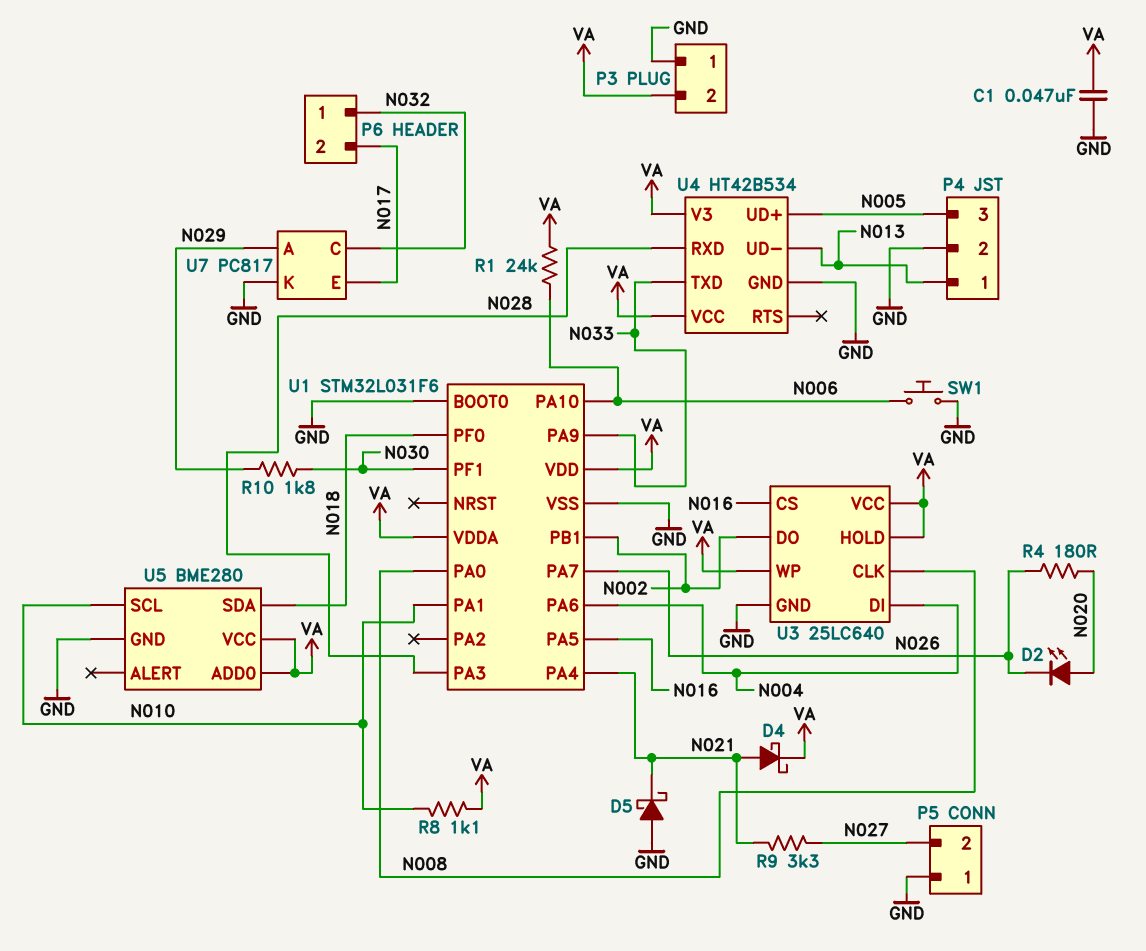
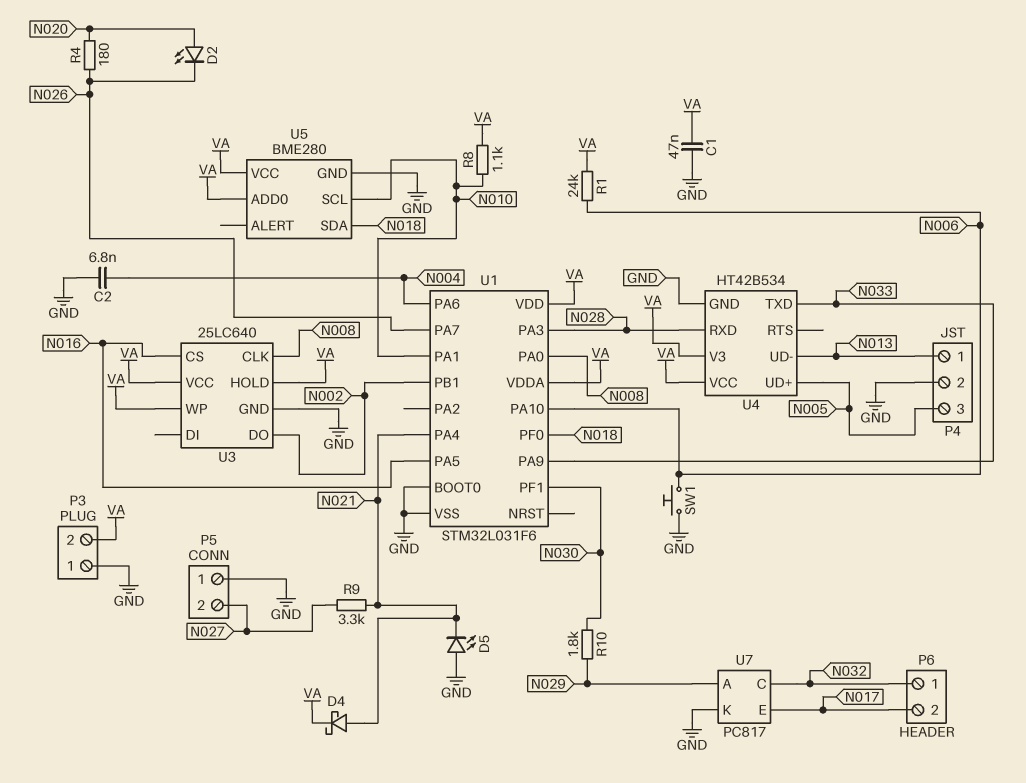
C2: none -> 6.8nF (GND, N004)
D5: schottky (A GND, K N021) -> LED (A GND, K N021)
U3 pin DI: N004 -> none

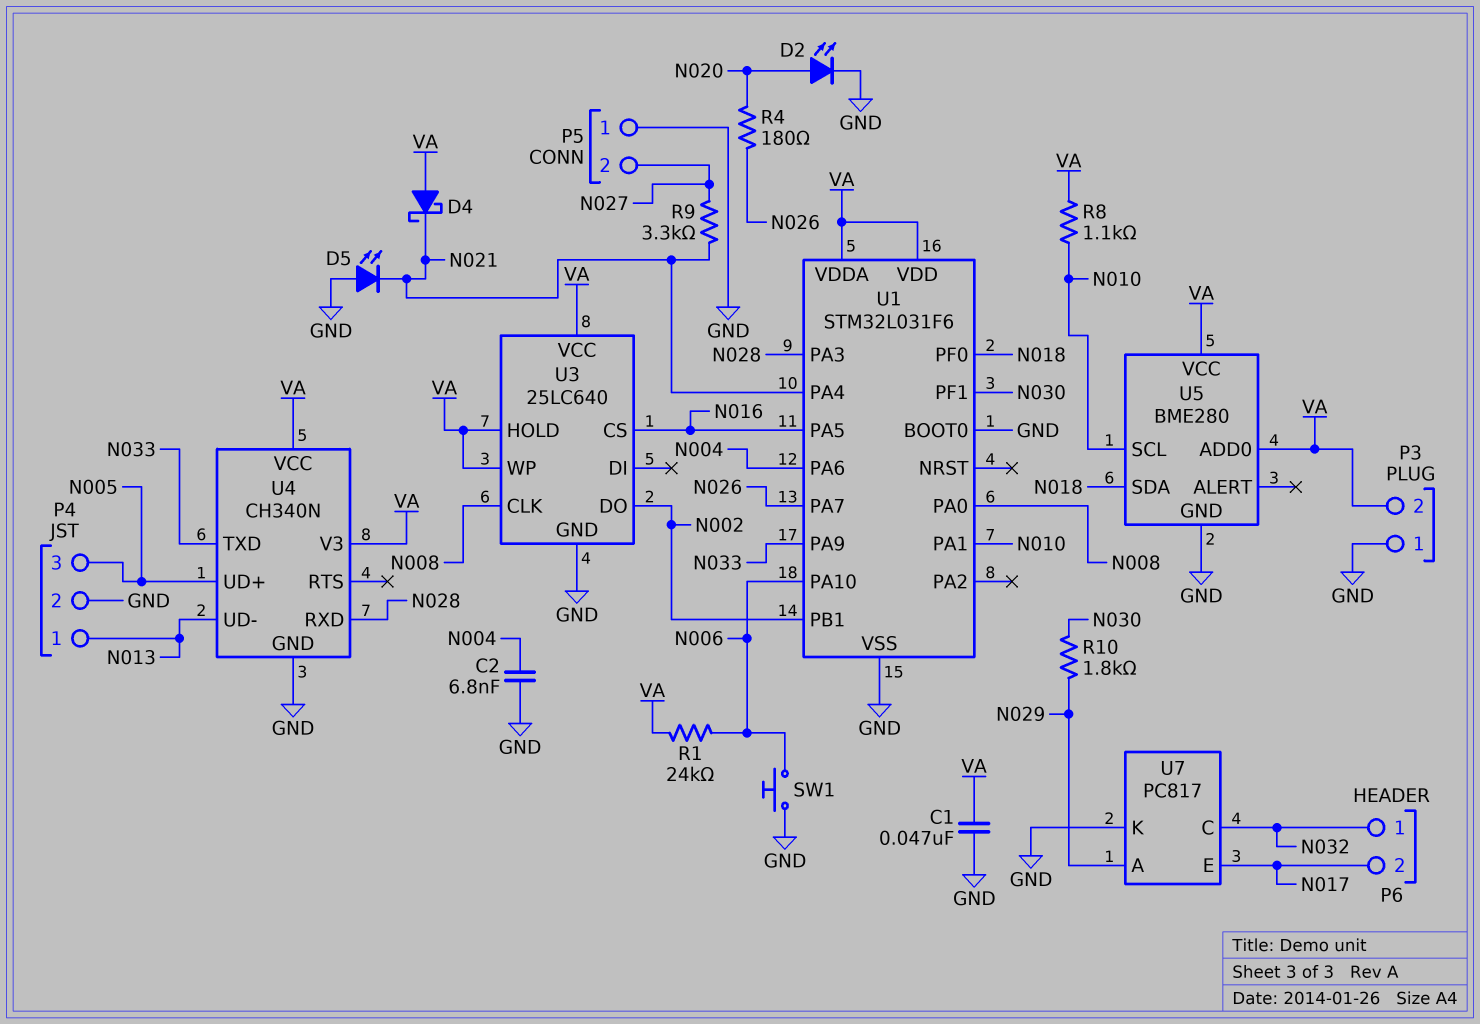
D2: LED (A N020, K N026) -> LED (A N020, K GND)
D4: schottky (A N021, K VA) -> schottky (A VA, K N021)
U4: HT42B534 -> CH340N

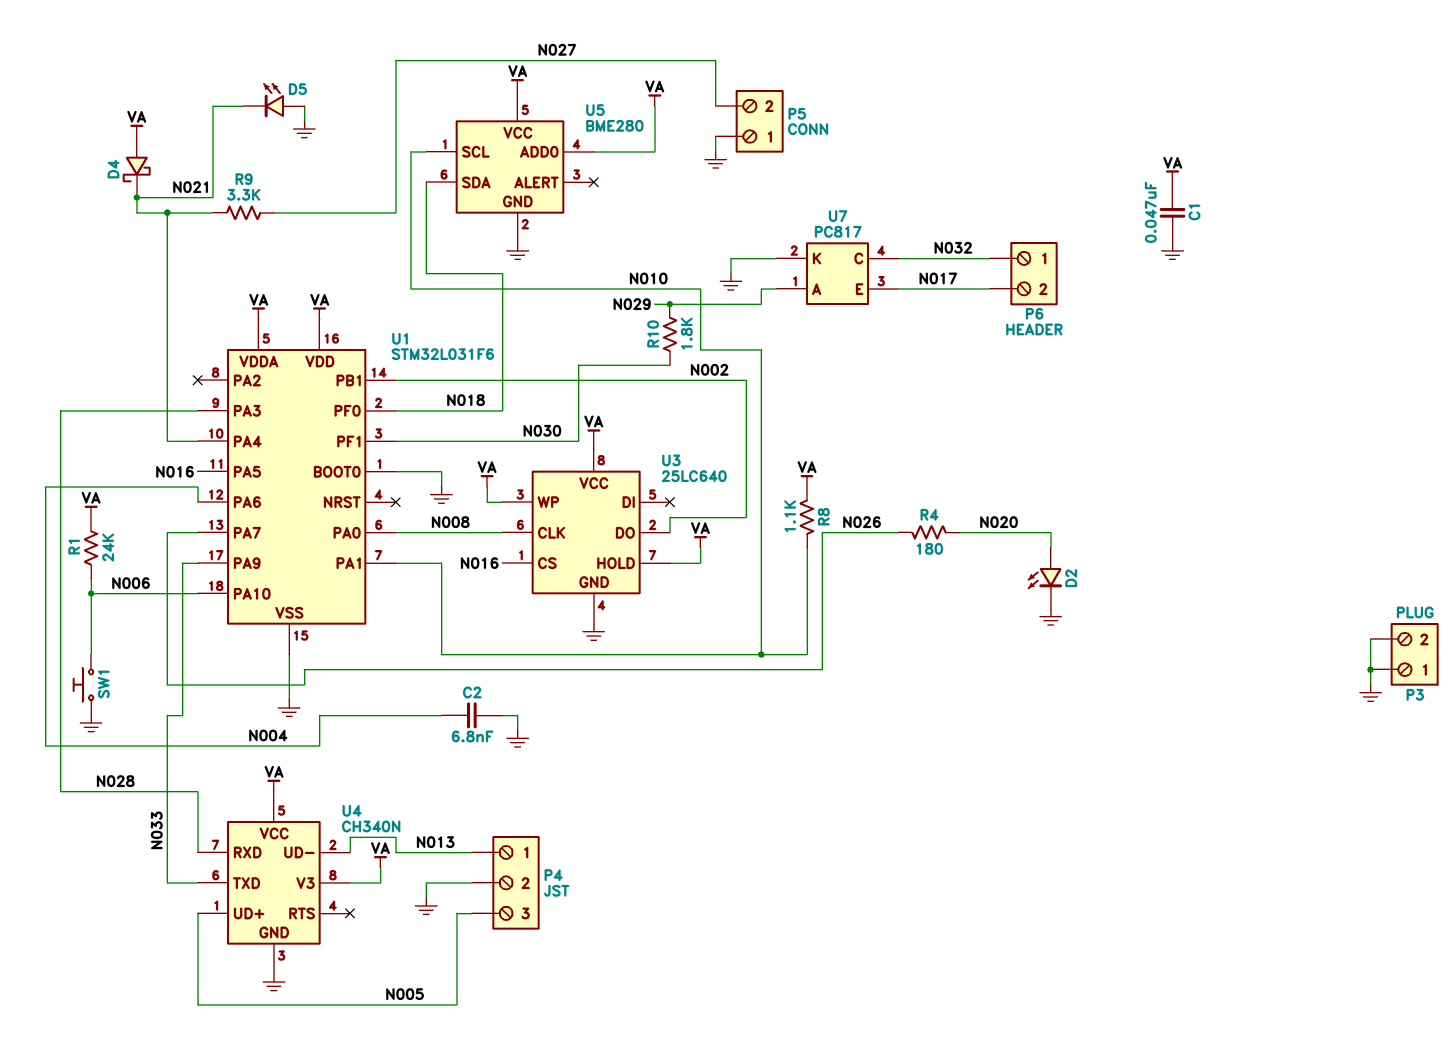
P3 pin 2: VA -> GND

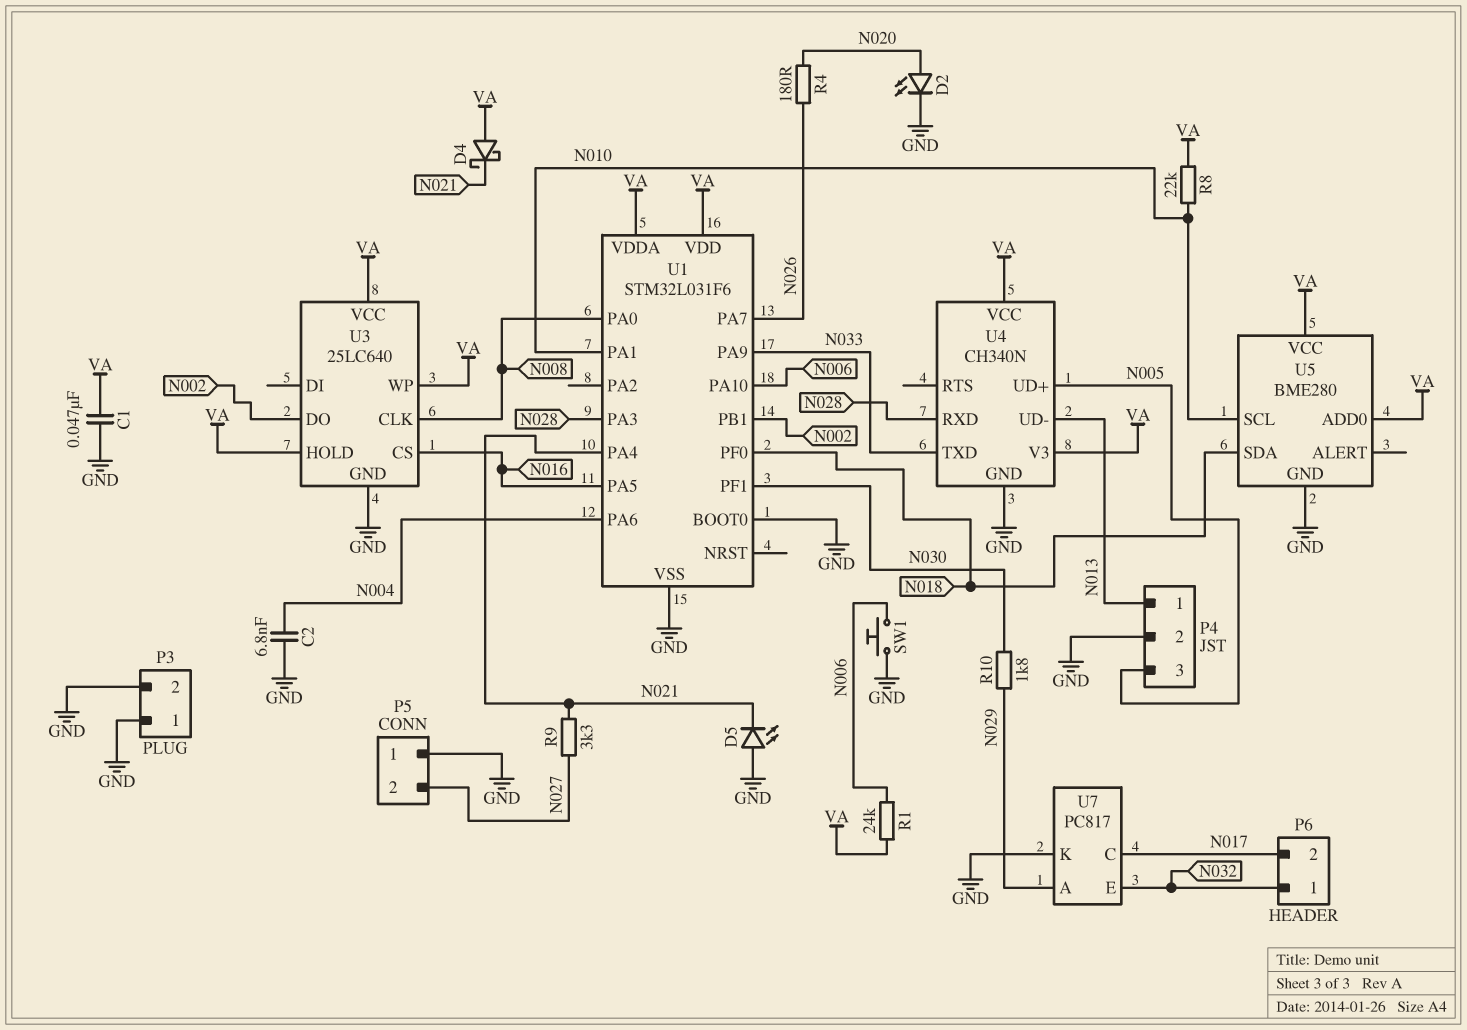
R8: 1.1k (N010, VA) -> 22k (N010, VA)
U7 pin C: N032 -> N017
U7 pin E: N017 -> N032

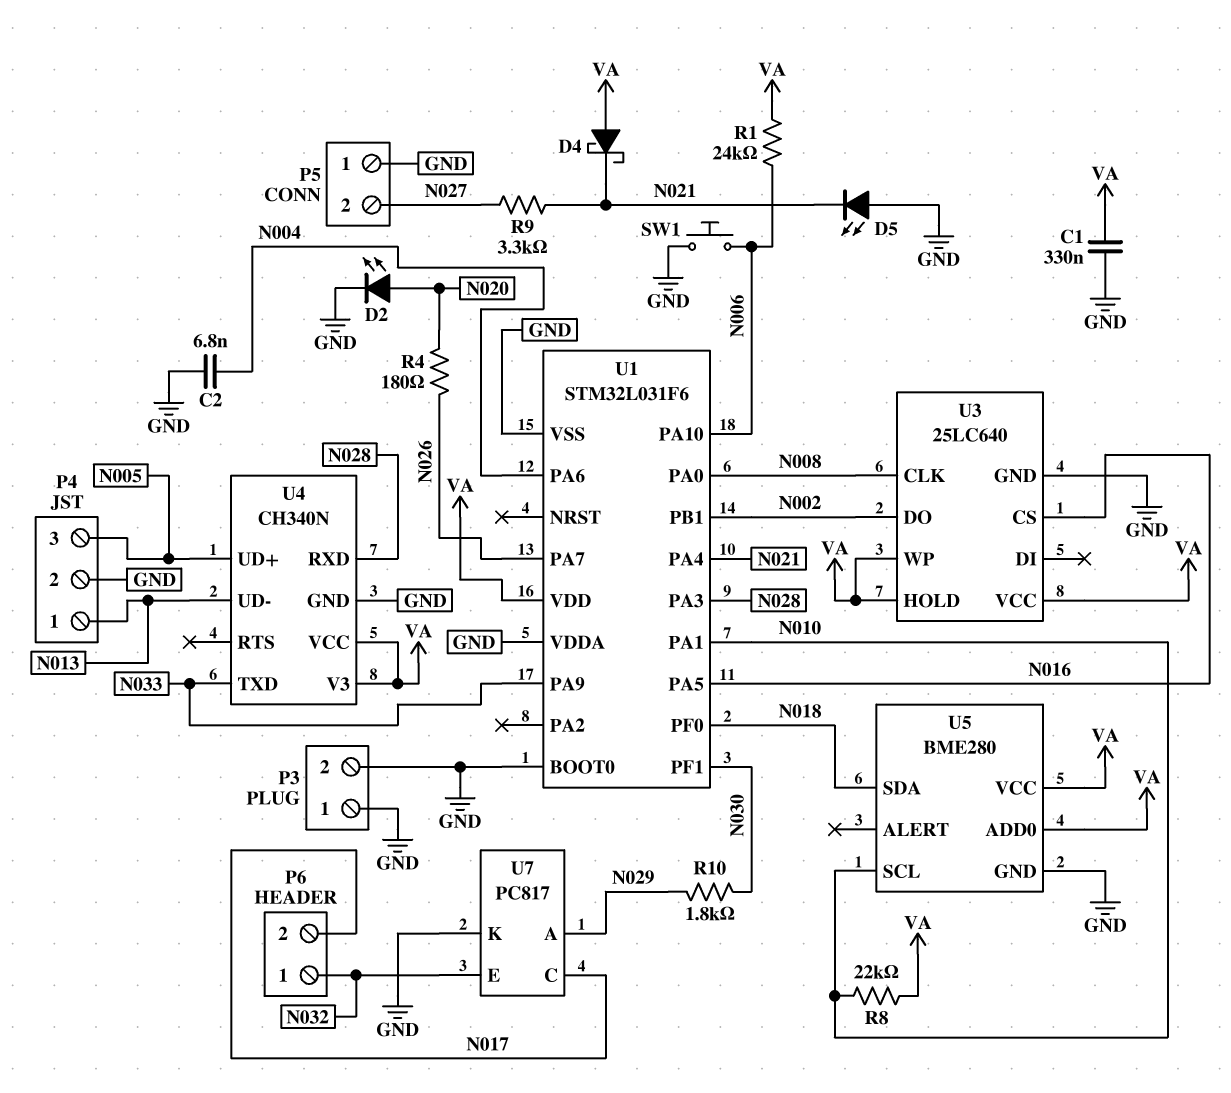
C1: 47nF (GND, VA) -> 330nF (GND, VA)
U1 pin VDDA: VA -> GND

